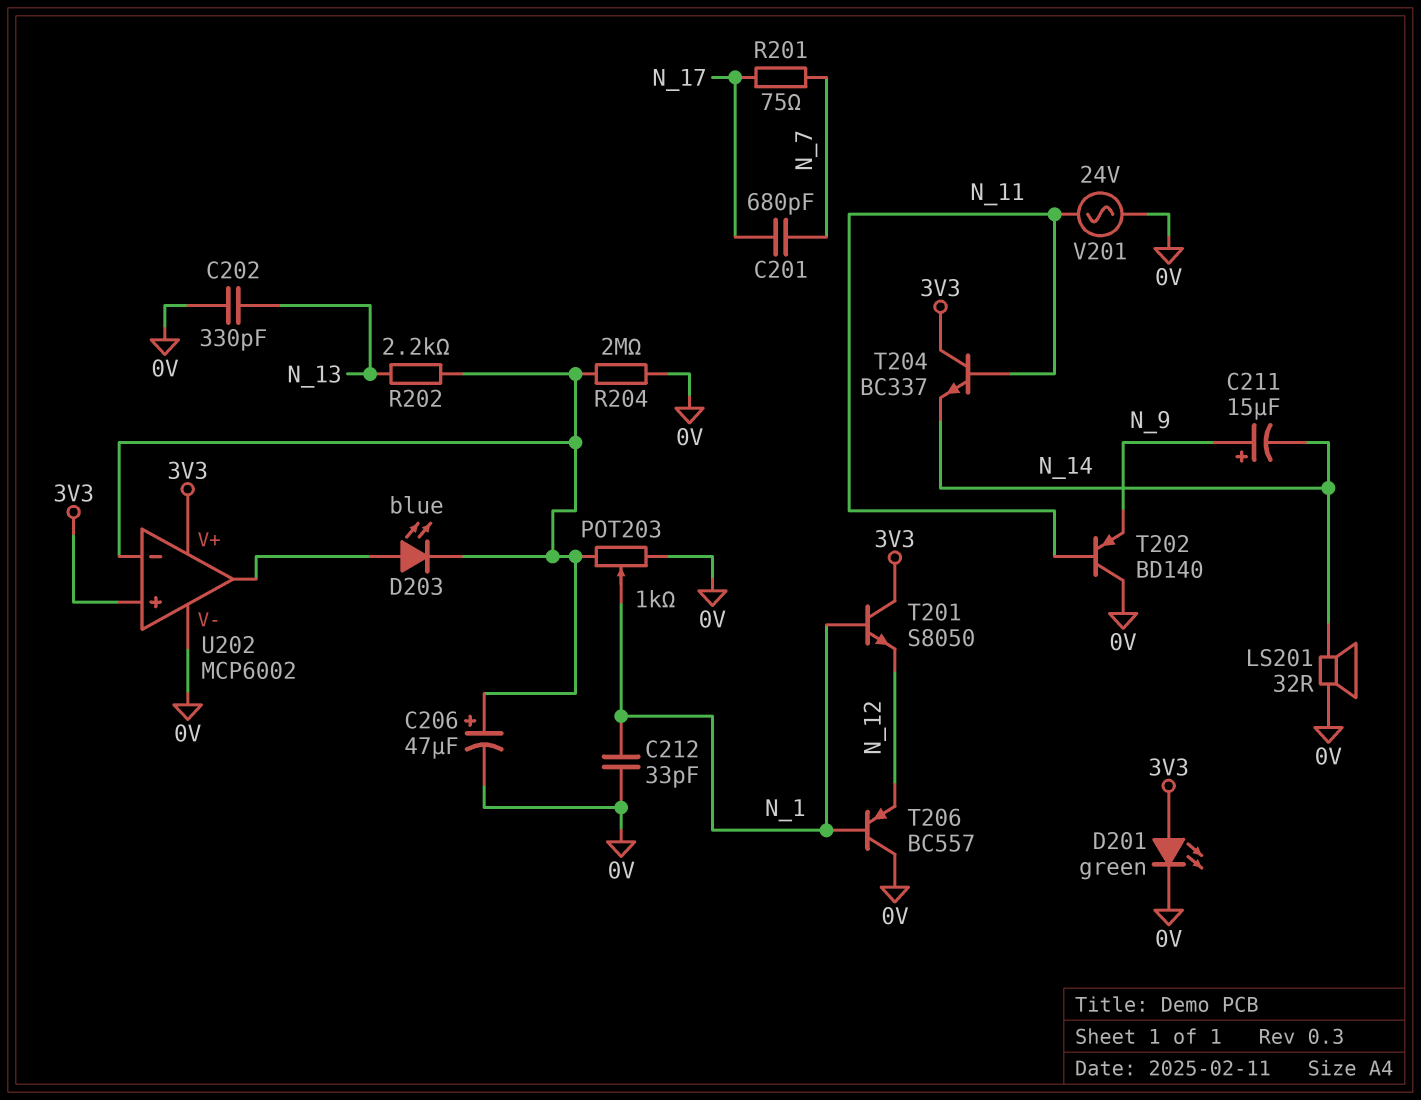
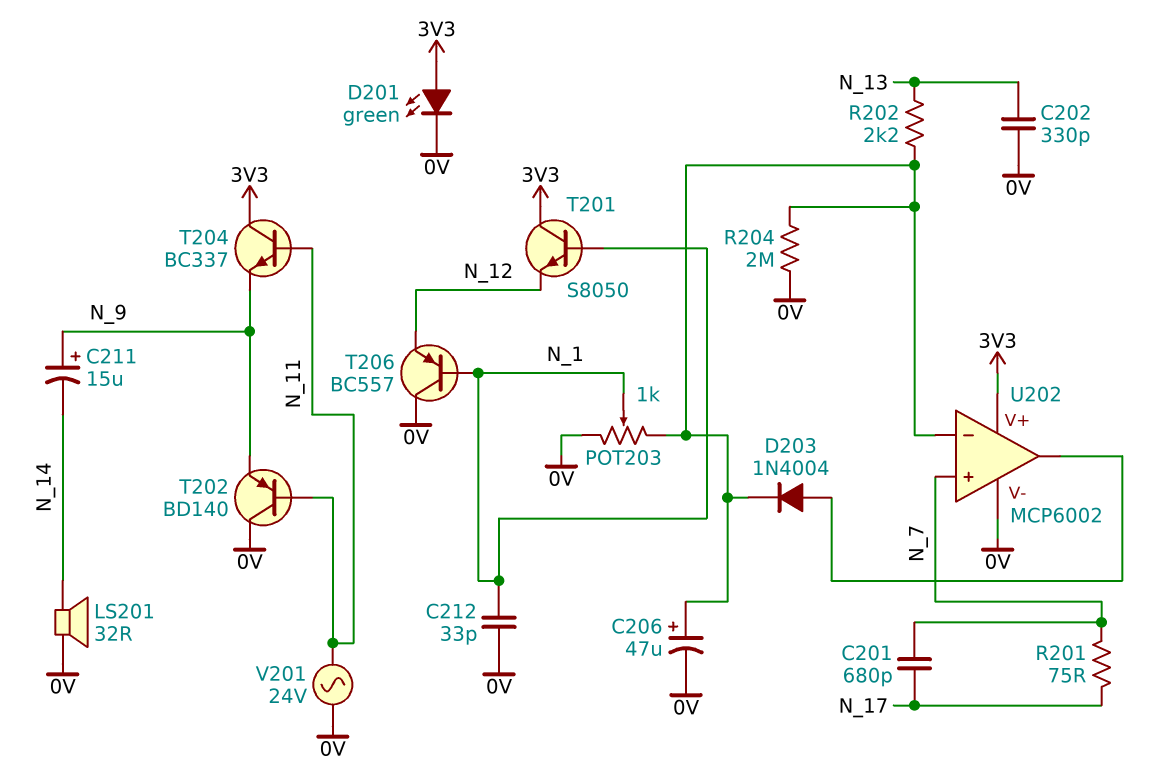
D203: LED blue (A U202/out, K U202/in-) -> diode 1N4004 (A U202/out, K U202/in-)
T204: NPN BC337 (B N_11, C 3V3, E N_14) -> NPN BC337 (B N_11, C 3V3, E N_9)
U202 pin in+: 3V3 -> N_7

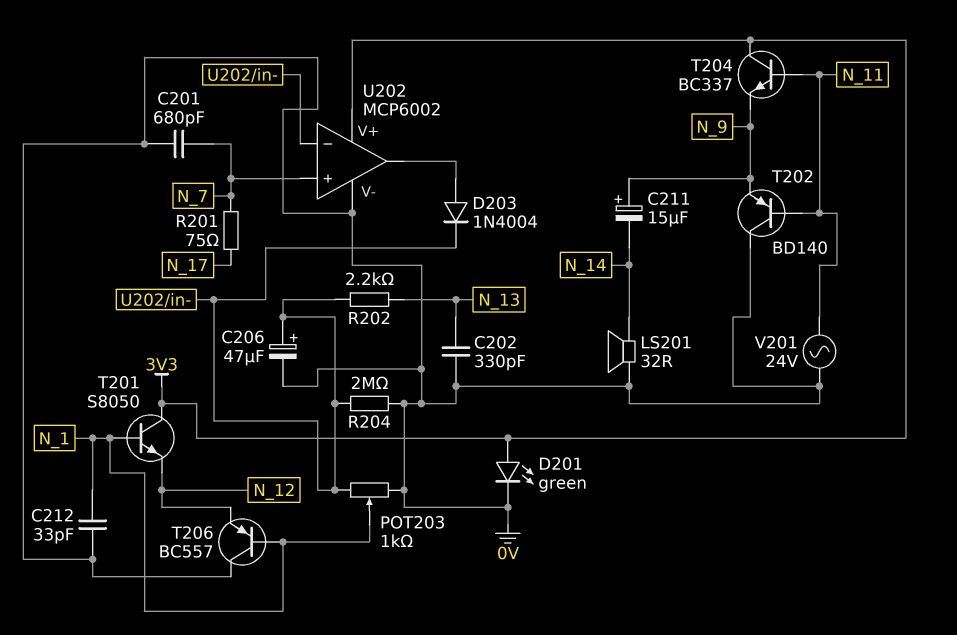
C201: 680pF (N_7, N_17) -> 680pF (0V, N_7)

